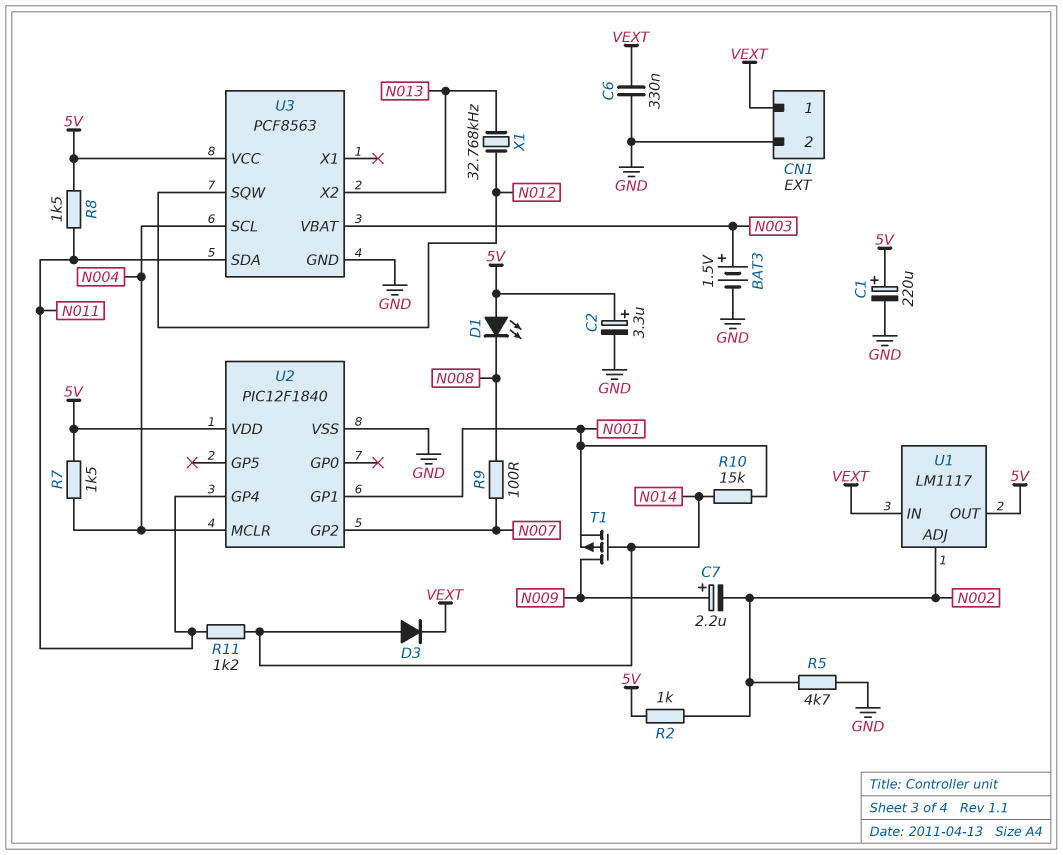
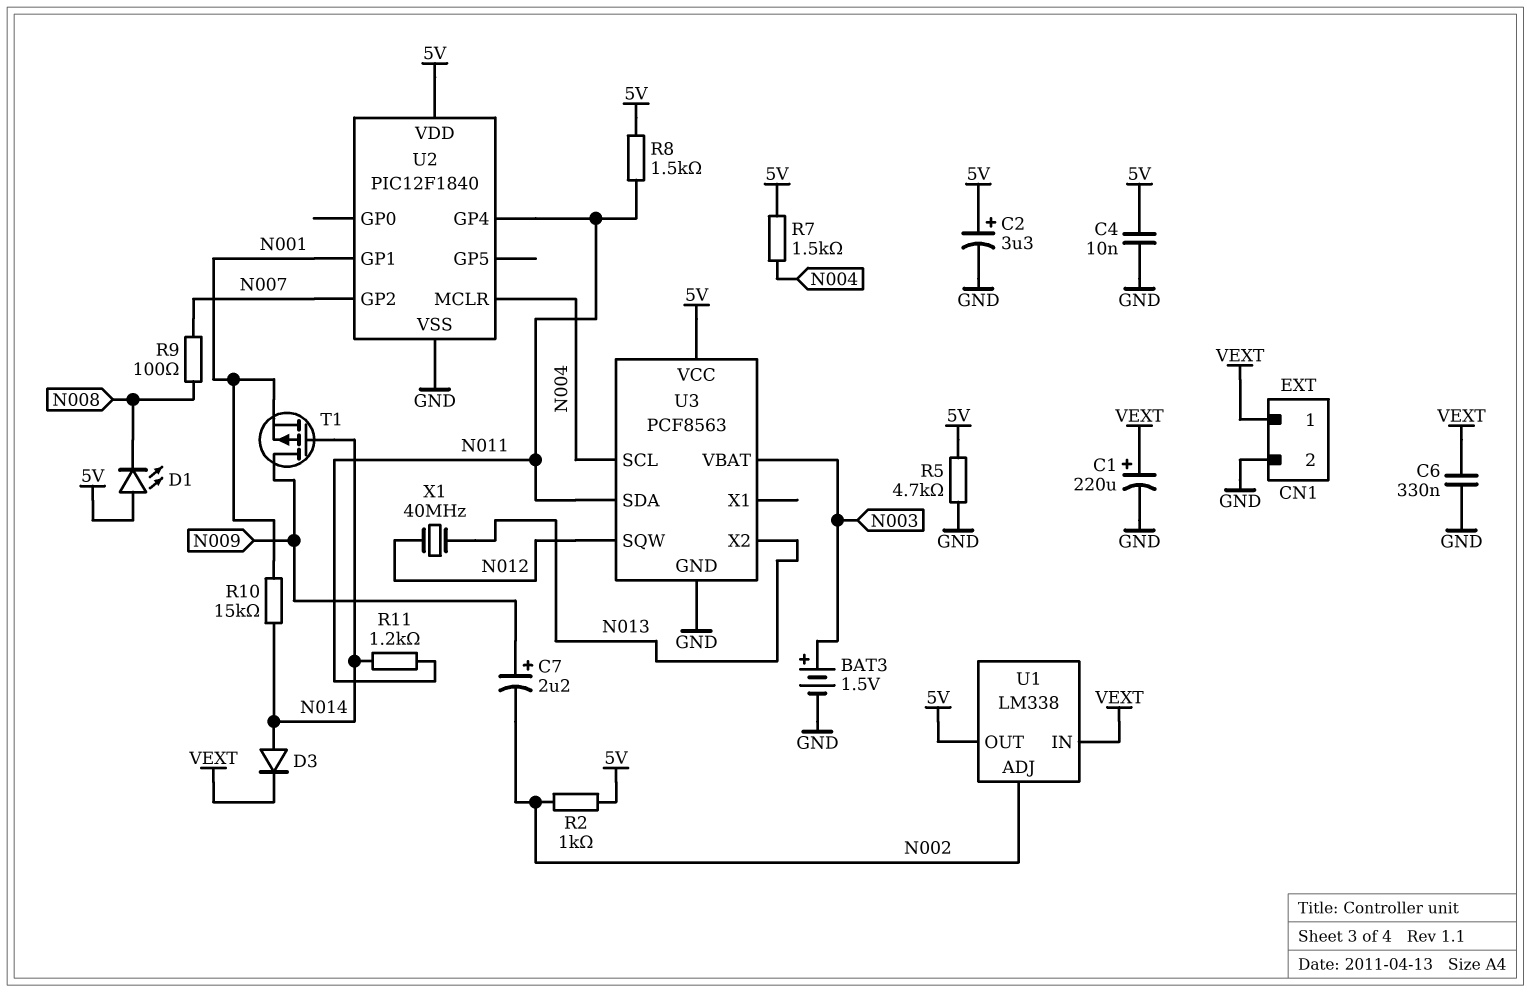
C1: 220uF (plus 5V, minus GND) -> 220uF (plus VEXT, minus GND)
C4: none -> 10nF (5V, GND)
R5: 4.7k (GND, N002) -> 4.7k (5V, GND)
U1: LM1117 -> LM338
X1: 32.768kHz (N012, N013) -> 40MHz (N012, N013)

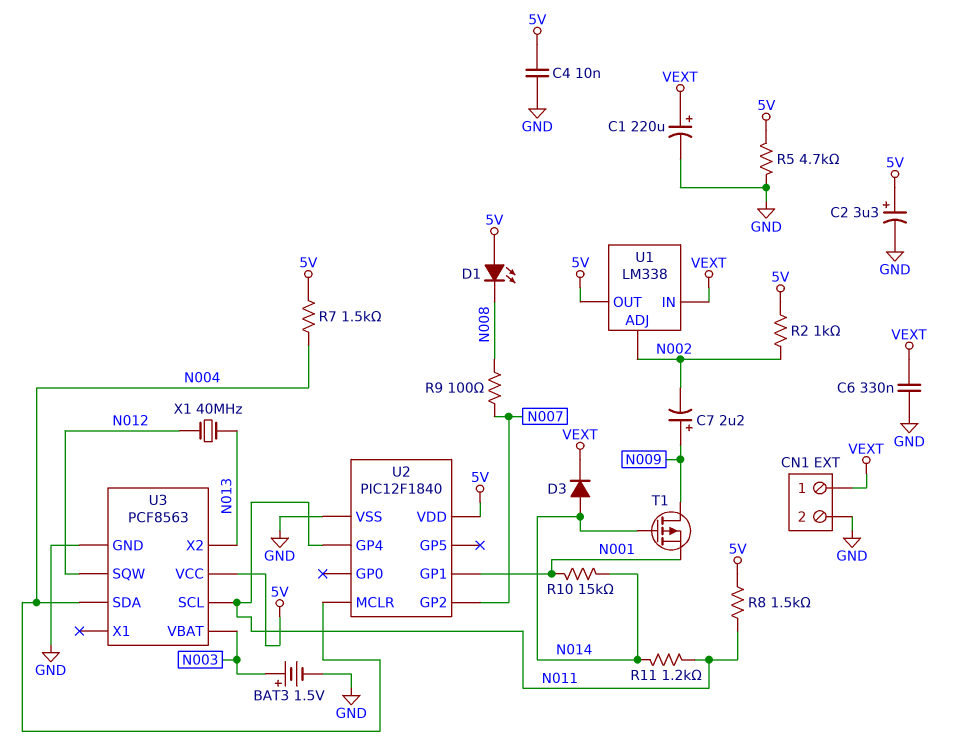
U3 pin SCL: N004 -> N011
U3 pin SDA: N011 -> N004

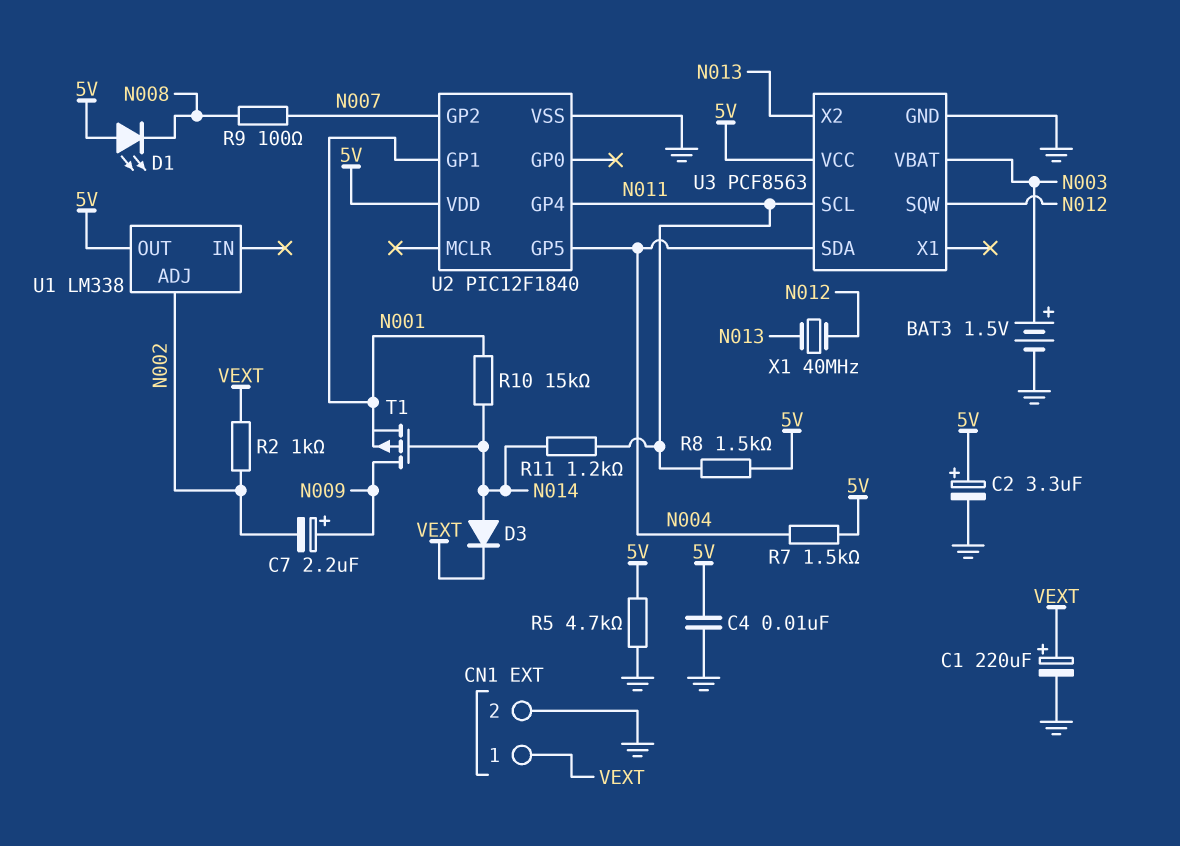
C6: 330nF (GND, VEXT) -> none
R2: 1k (5V, N002) -> 1k (N002, VEXT)
U1 pin IN: VEXT -> none
U2 pin GP5: none -> N004
U2 pin MCLR: N004 -> none

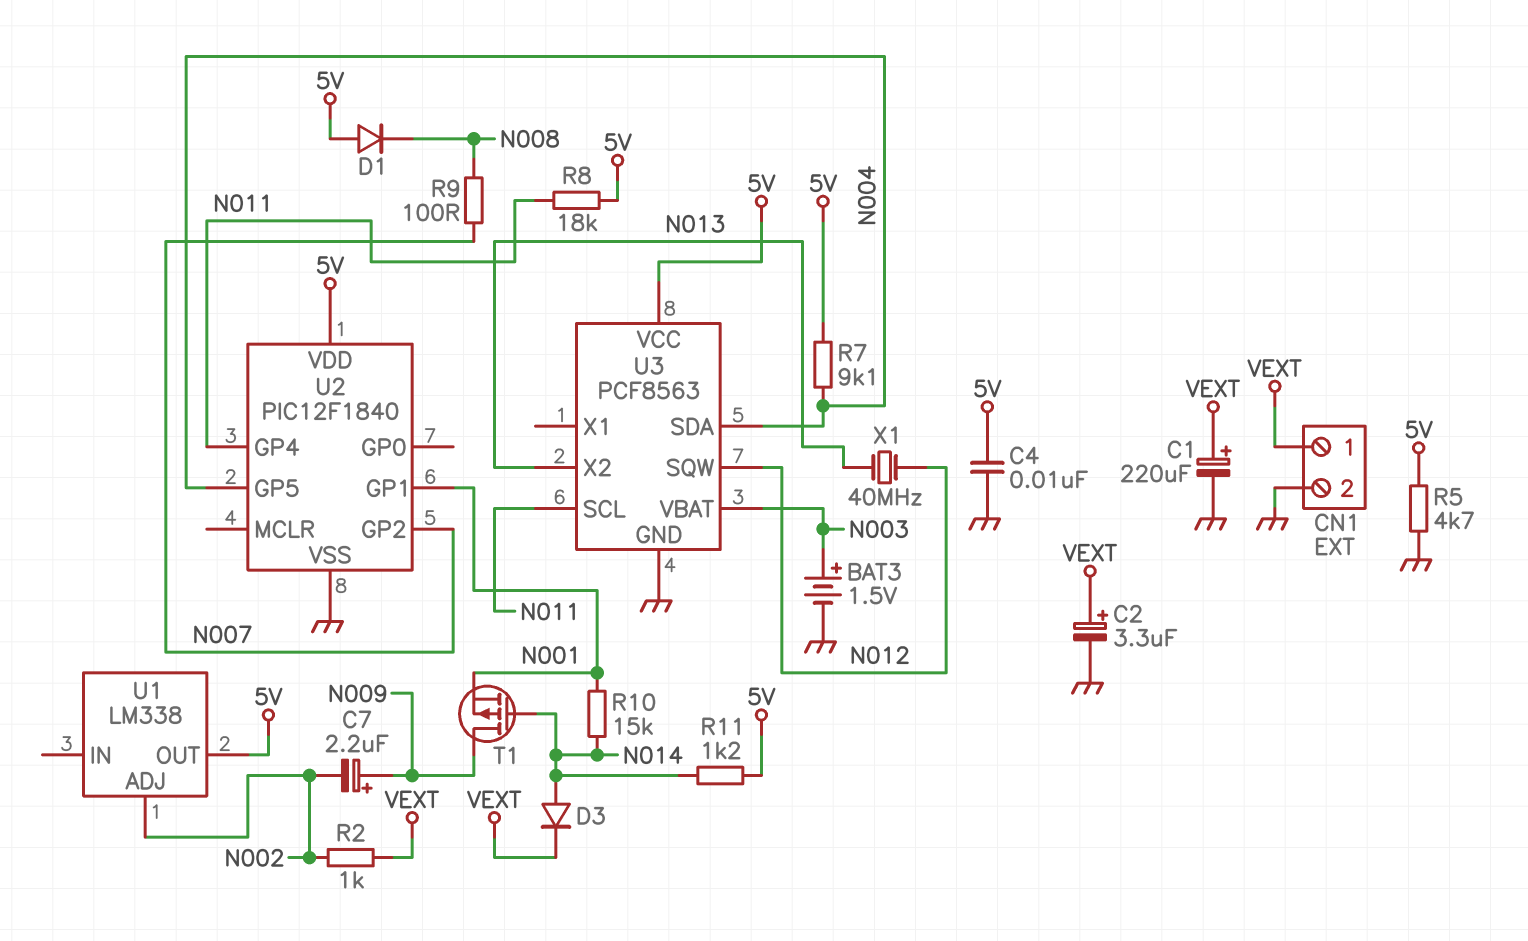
C2: 3.3uF (plus 5V, minus GND) -> 3.3uF (plus VEXT, minus GND)
D1: LED (A 5V, K N008) -> diode (A 5V, K N008)
R7: 1.5k (5V, N004) -> 9.1k (5V, N004)
R8: 1.5k (5V, N011) -> 18k (5V, N011)
R11: 1.2k (N011, N014) -> 1.2k (5V, N014)

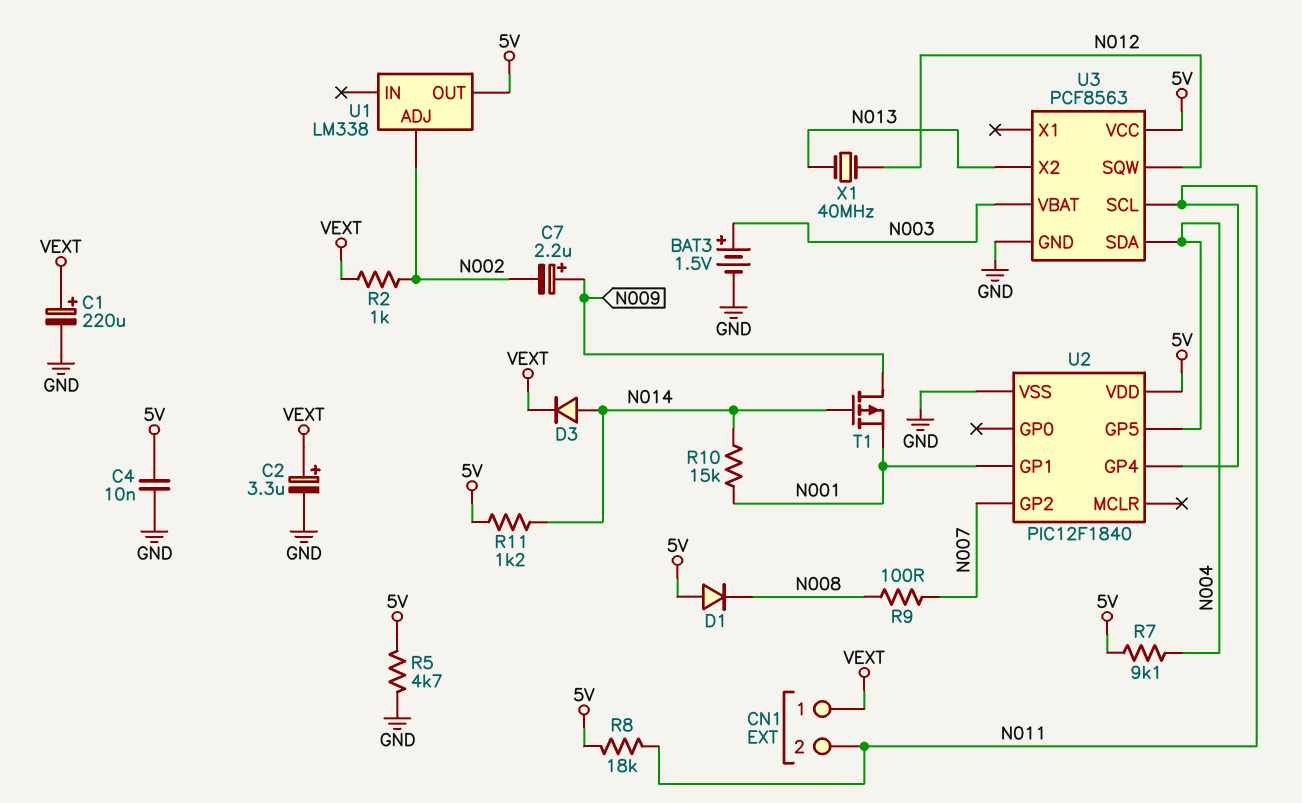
CN1 pin 2: GND -> N011

